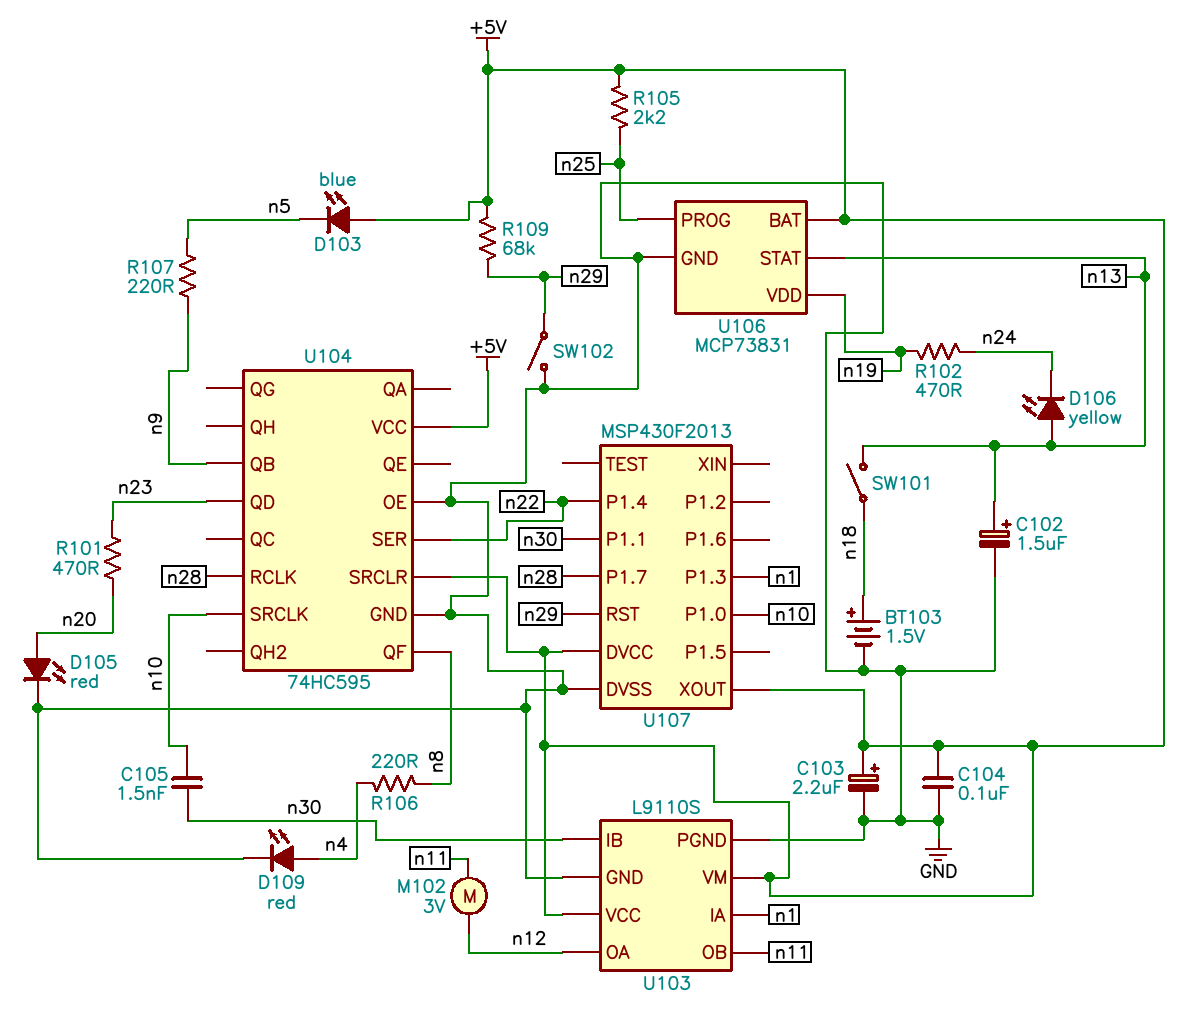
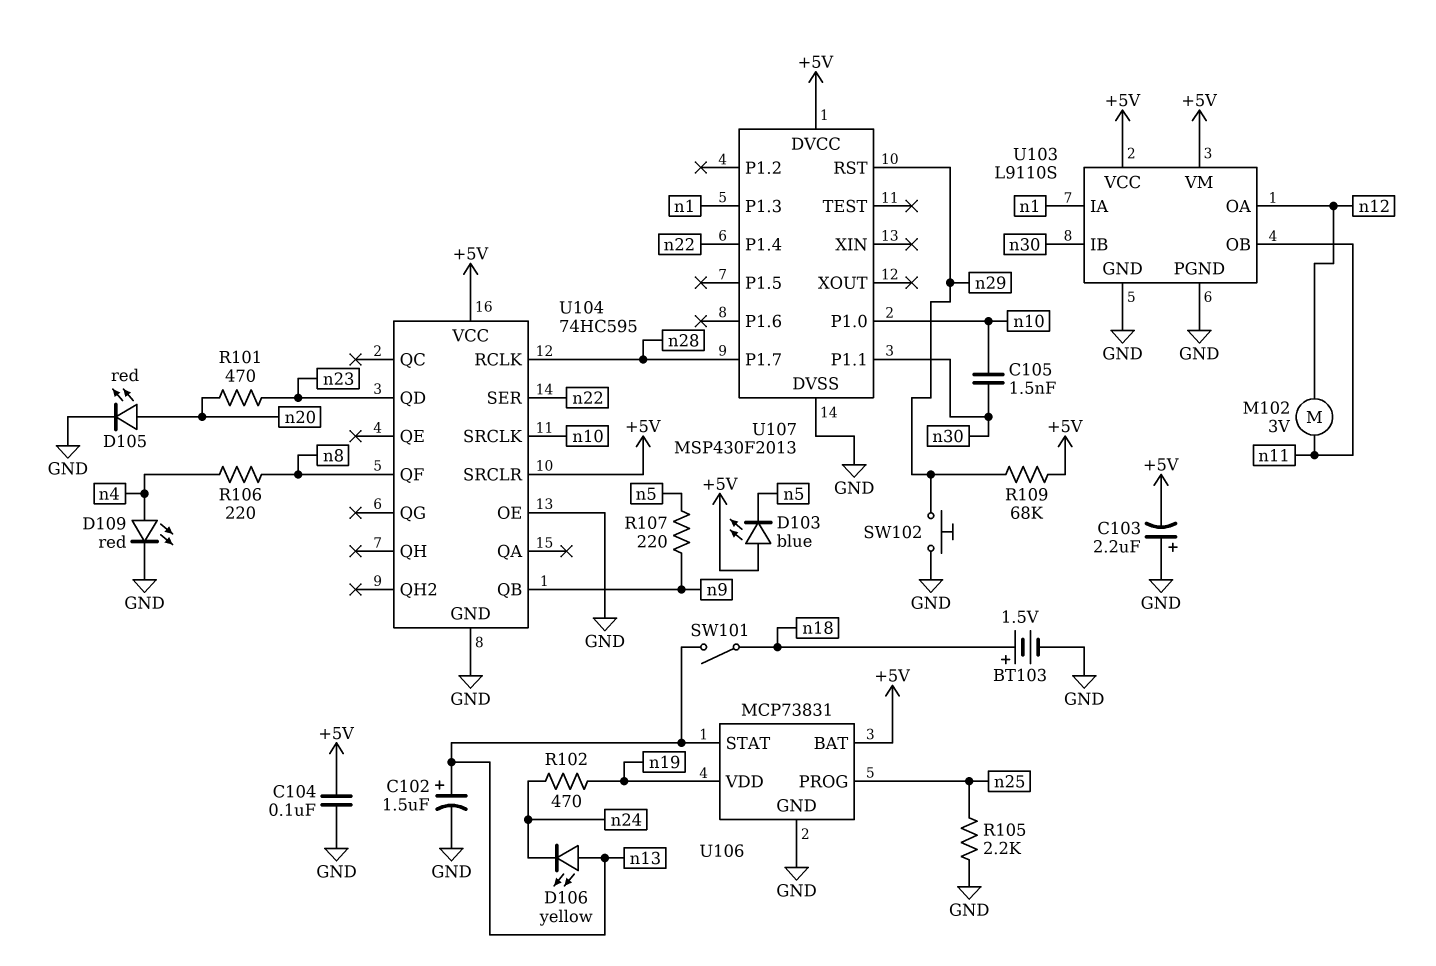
C103: 2.2uF (plus +5V, minus GND) -> 2.2uF (plus GND, minus +5V)
R105: 2.2k (+5V, n25) -> 2.2k (GND, n25)
SW102: switch (GND, n29) -> button (GND, n29)
U107 pin XOUT: +5V -> none

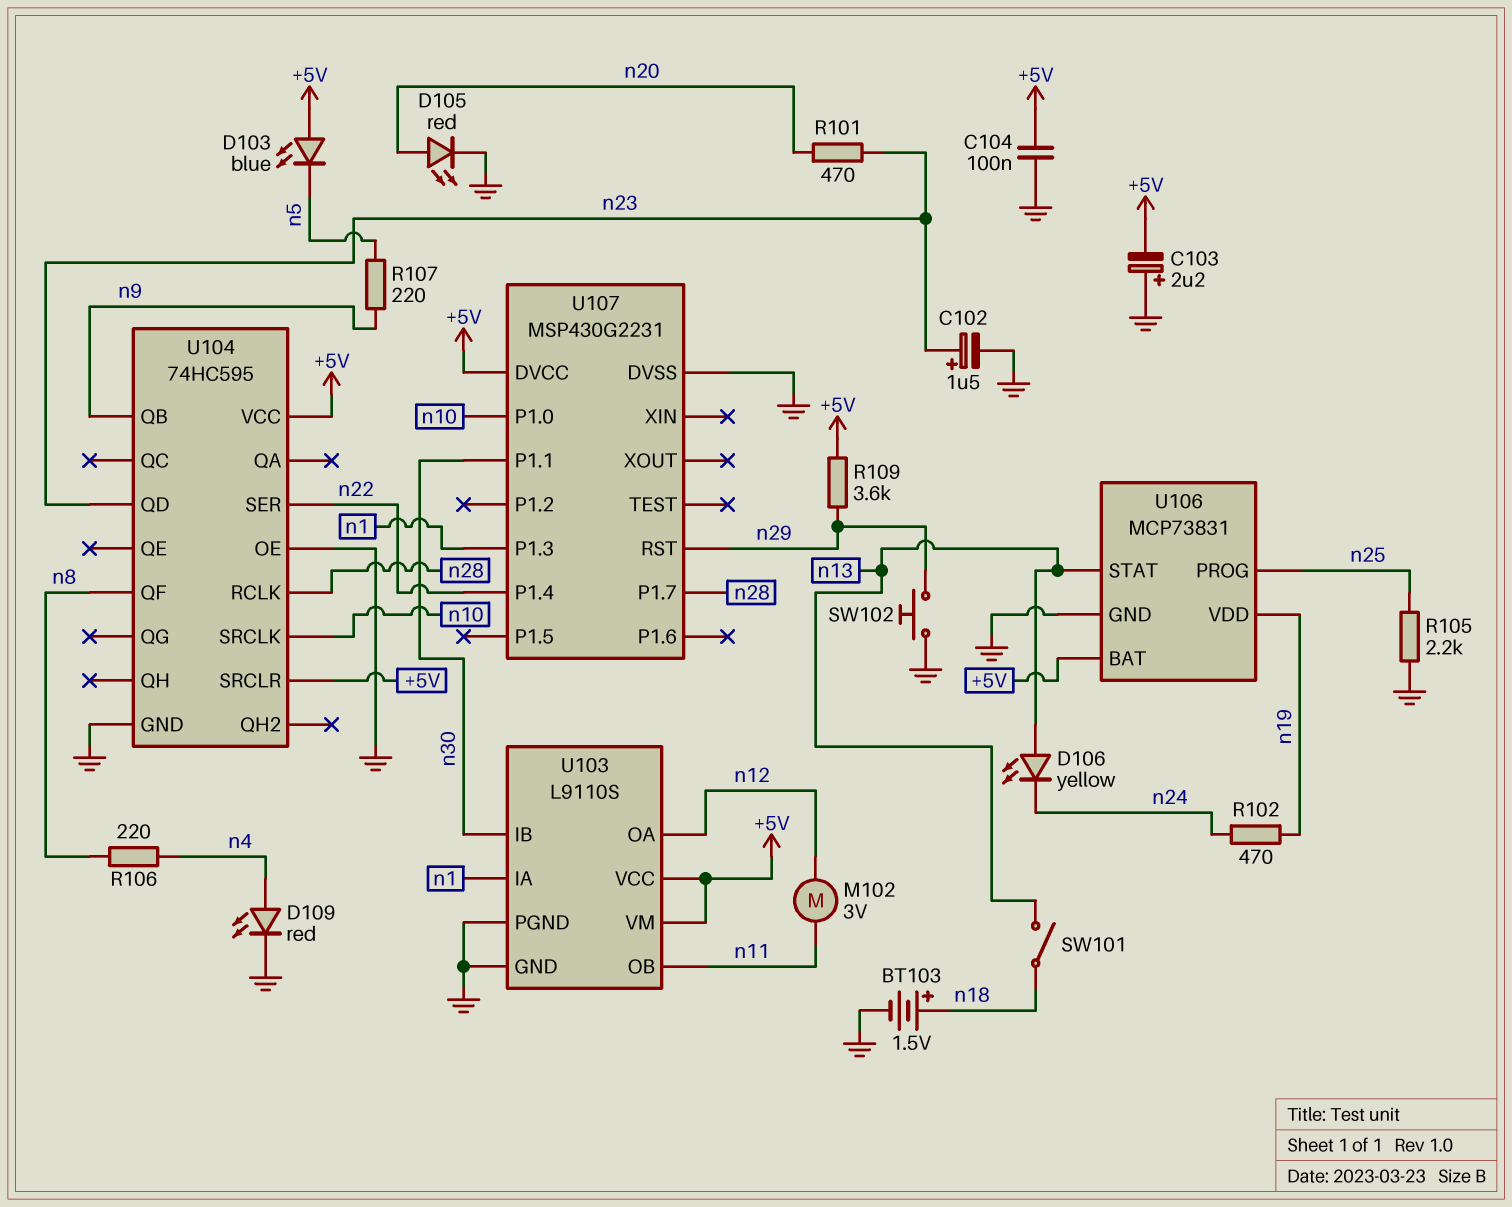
C102: 1.5uF (plus n13, minus GND) -> 1.5uF (plus n23, minus GND)
C105: 1.5nF (n10, n30) -> none
R109: 68k (+5V, n29) -> 3.6k (+5V, n29)
U107: MSP430F2013 -> MSP430G2231

